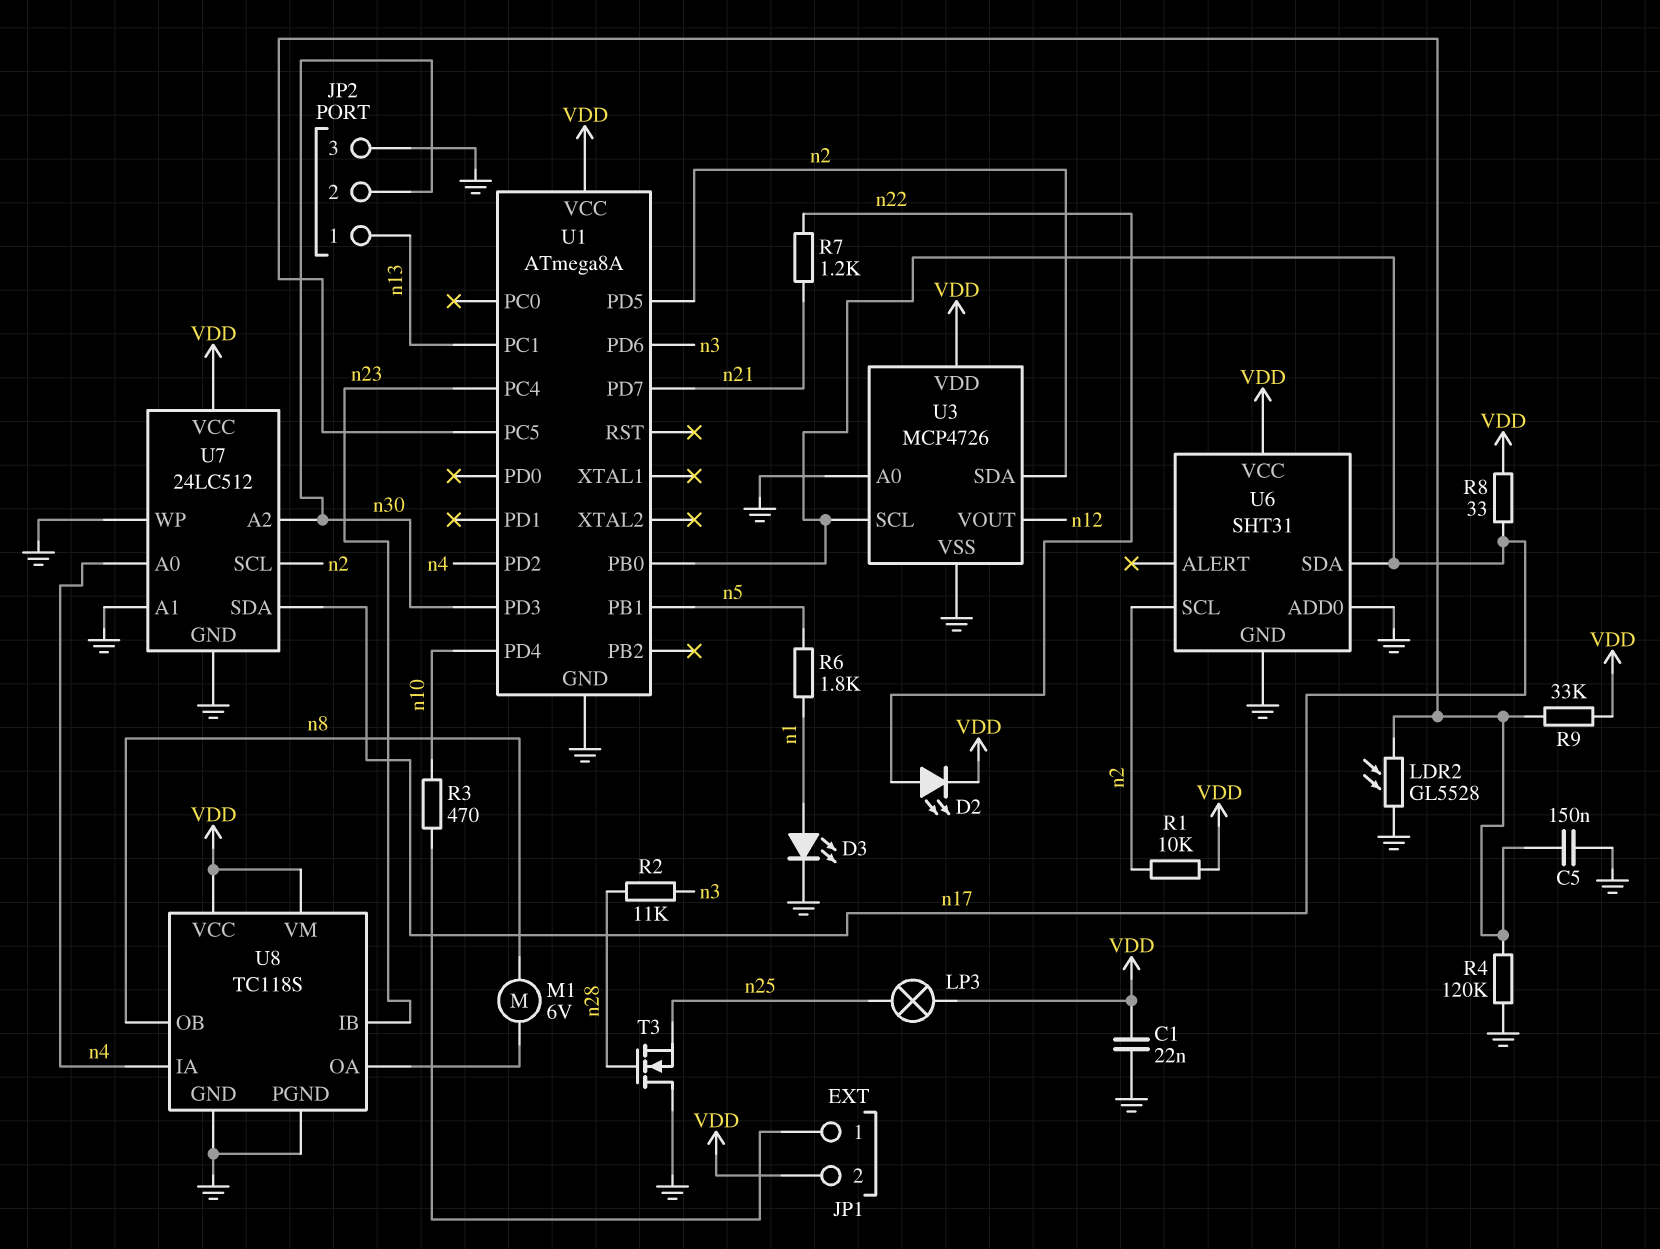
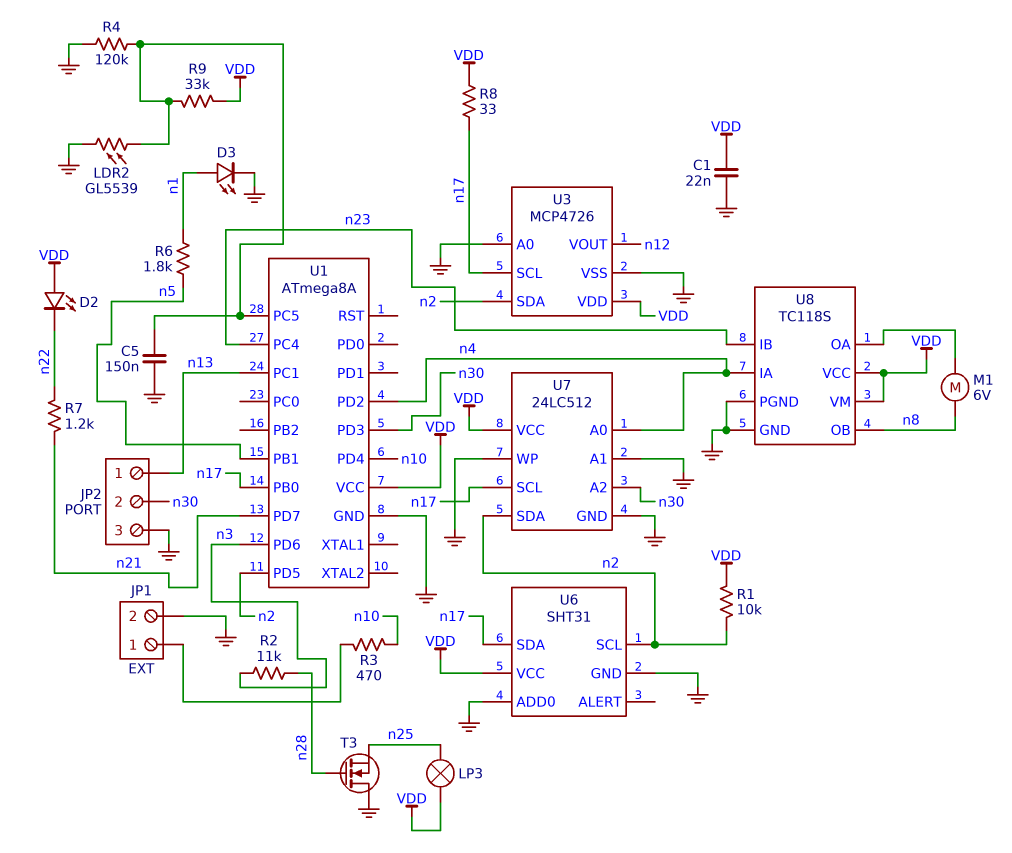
D2: LED (A n22, K VDD) -> LED (A VDD, K n22)
JP1 pin 2: VDD -> GND
LDR2: GL5528 (GND, U1/PC5) -> GL5539 (GND, U1/PC5)
U7 pin SCL: n2 -> n17
U7 pin SDA: n17 -> n2

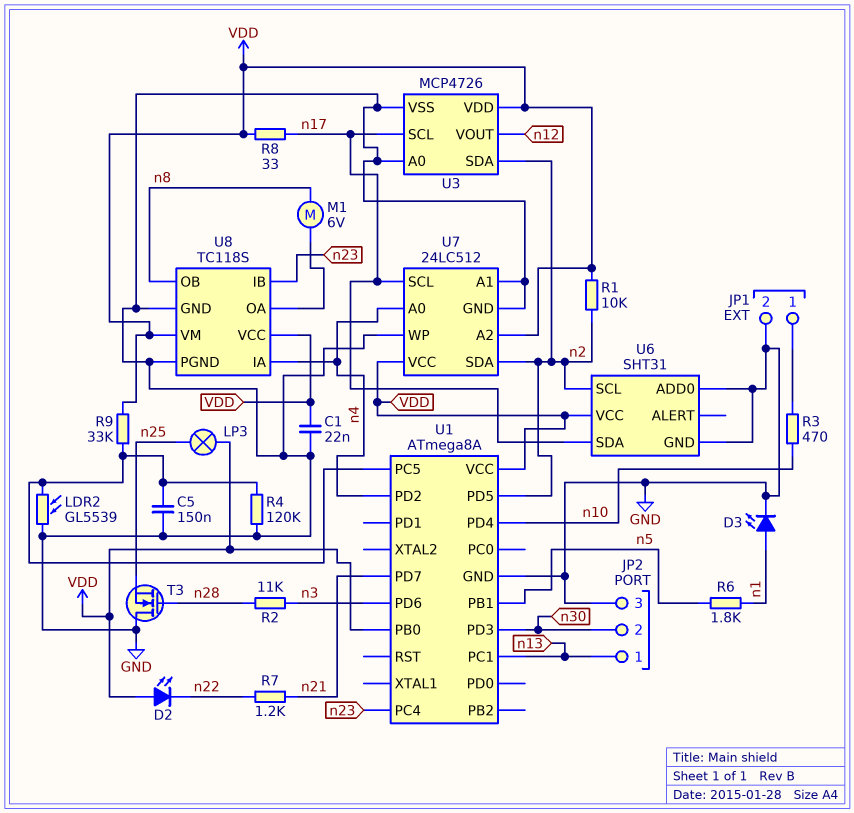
U1 pin PB0: n17 -> VDD
U7 pin A2: n30 -> VDD

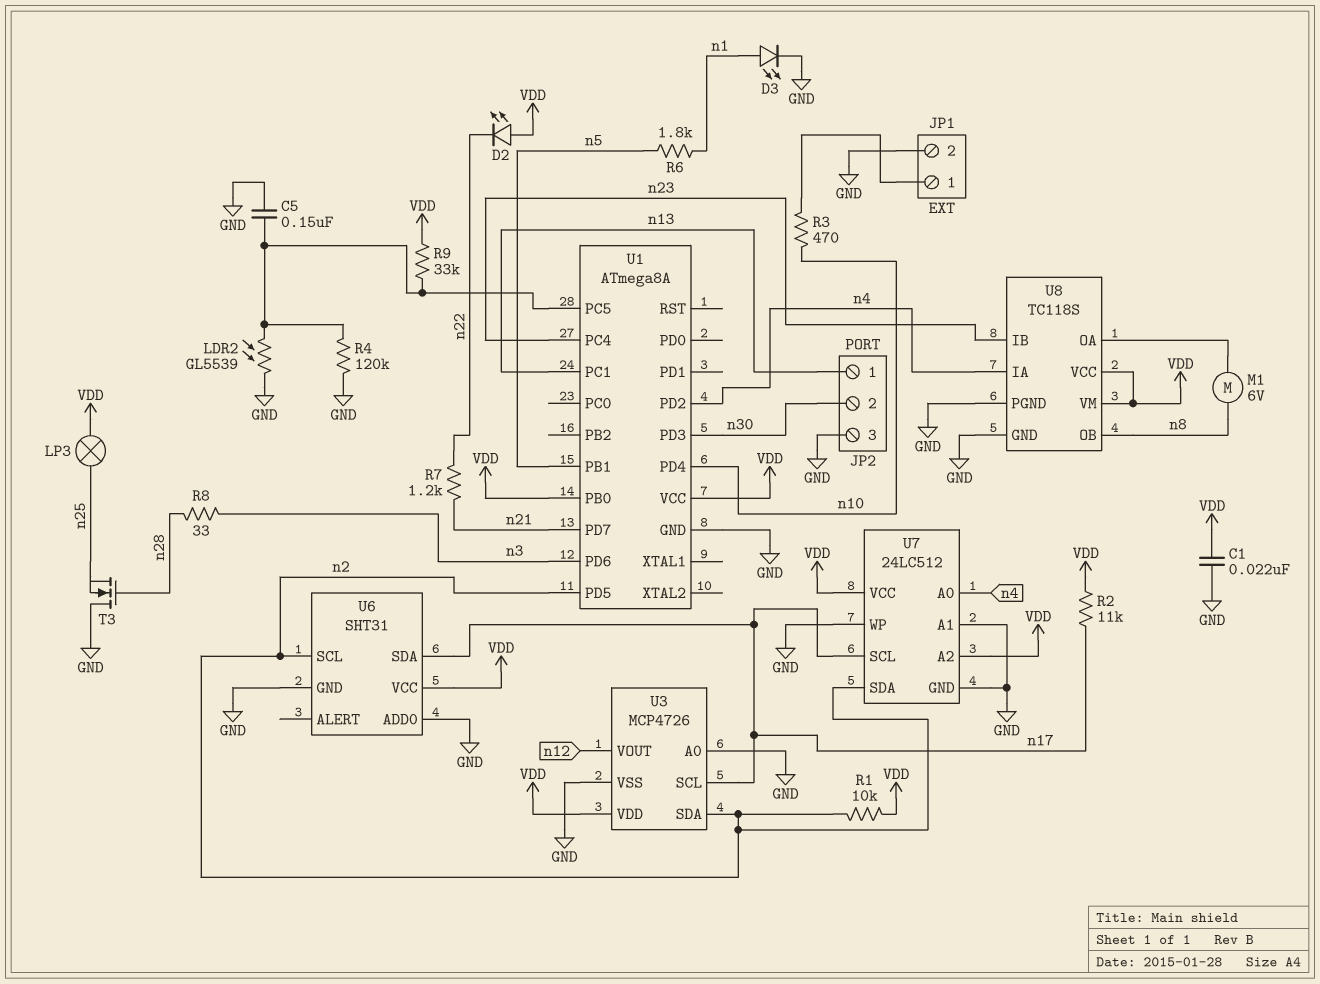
R2: 11k (n3, n28) -> 11k (VDD, n17)
R8: 33 (VDD, n17) -> 33 (n3, n28)

